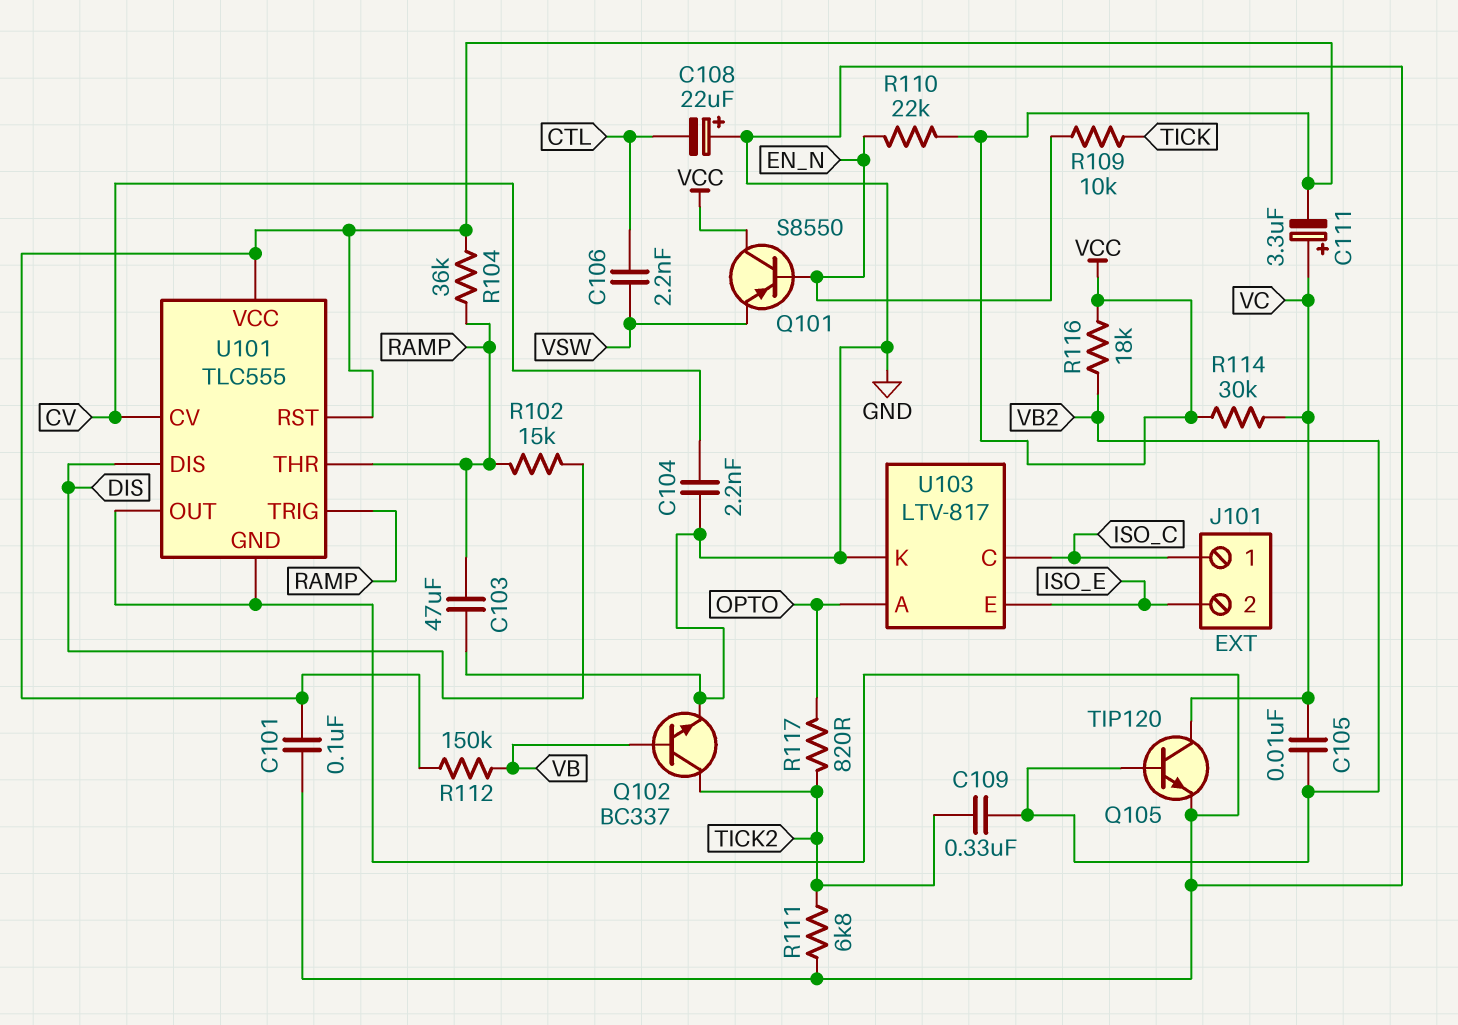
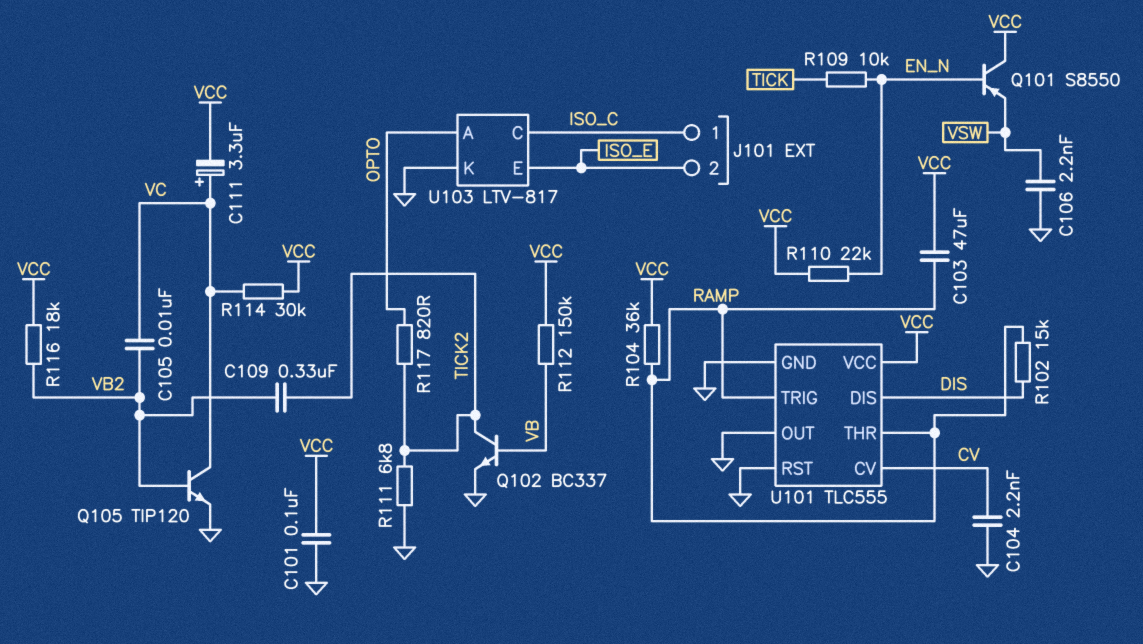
C103: 47uF (GND, RAMP) -> 47uF (RAMP, VCC)
C106: 2.2nF (CTL, VSW) -> 2.2nF (GND, VSW)
C108: 22uF (plus GND, minus CTL) -> none
U101 pin RST: VCC -> GND

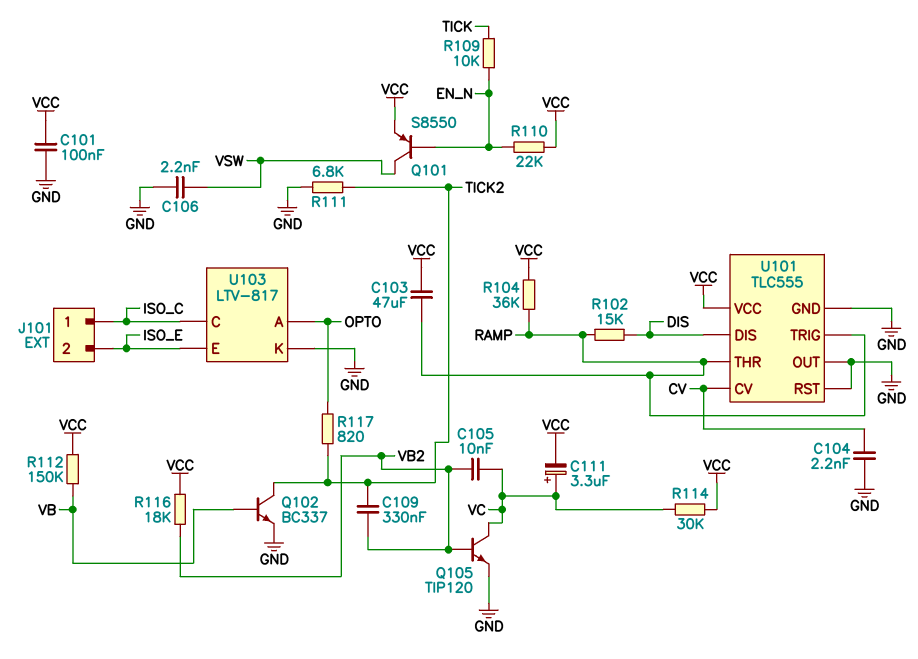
Q101: PNP S8550 (B EN_N, C VCC, E VSW) -> PNP S8550 (B EN_N, C VSW, E VCC)

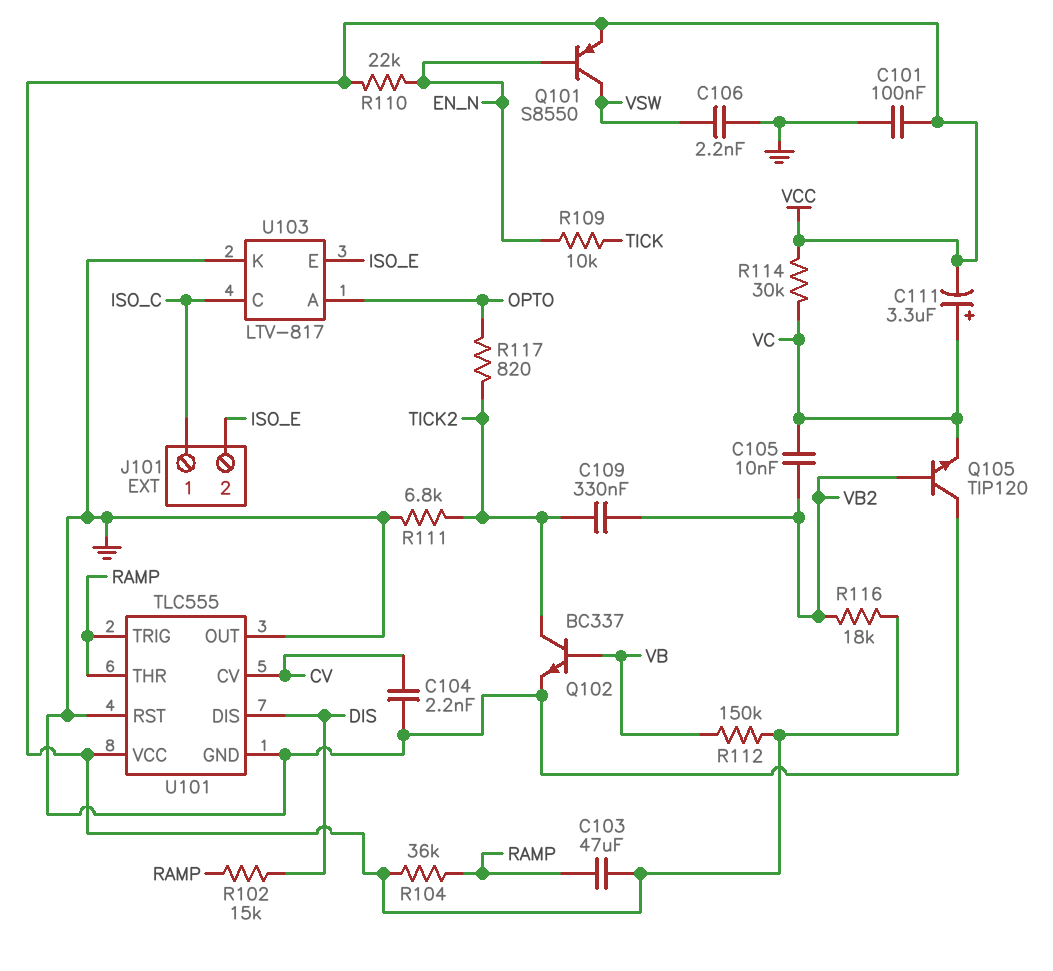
Q105: NPN TIP120 (B VB2, C VC, E GND) -> NPN TIP120 (B VB2, C GND, E VC)

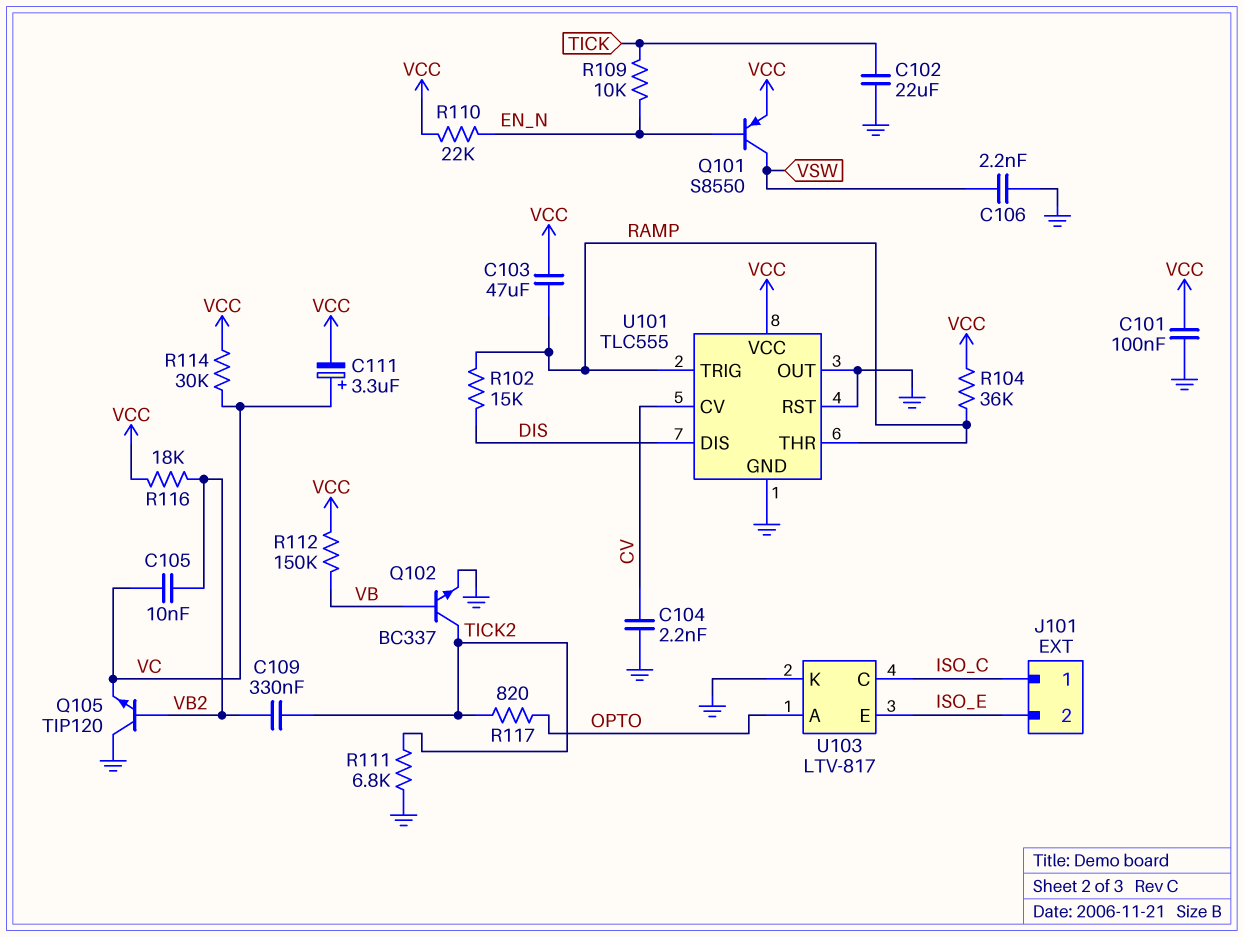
C102: none -> 22uF (GND, TICK)

